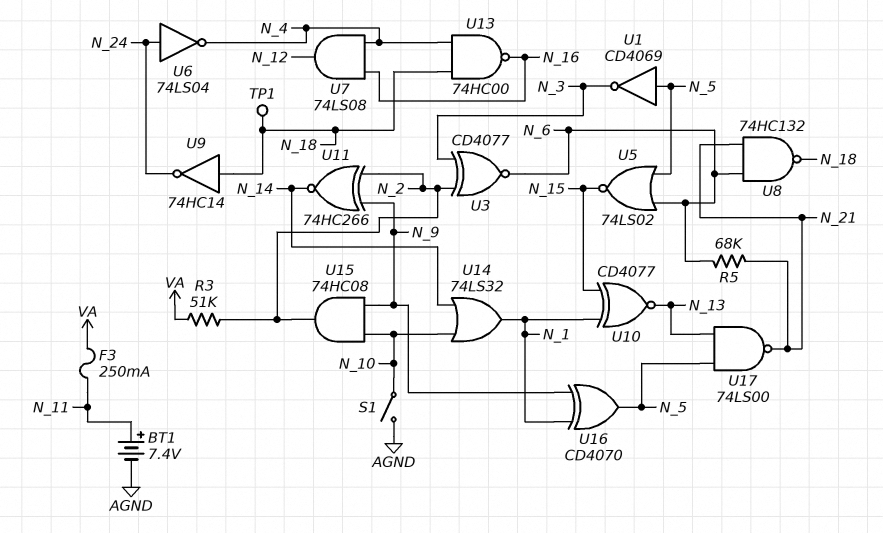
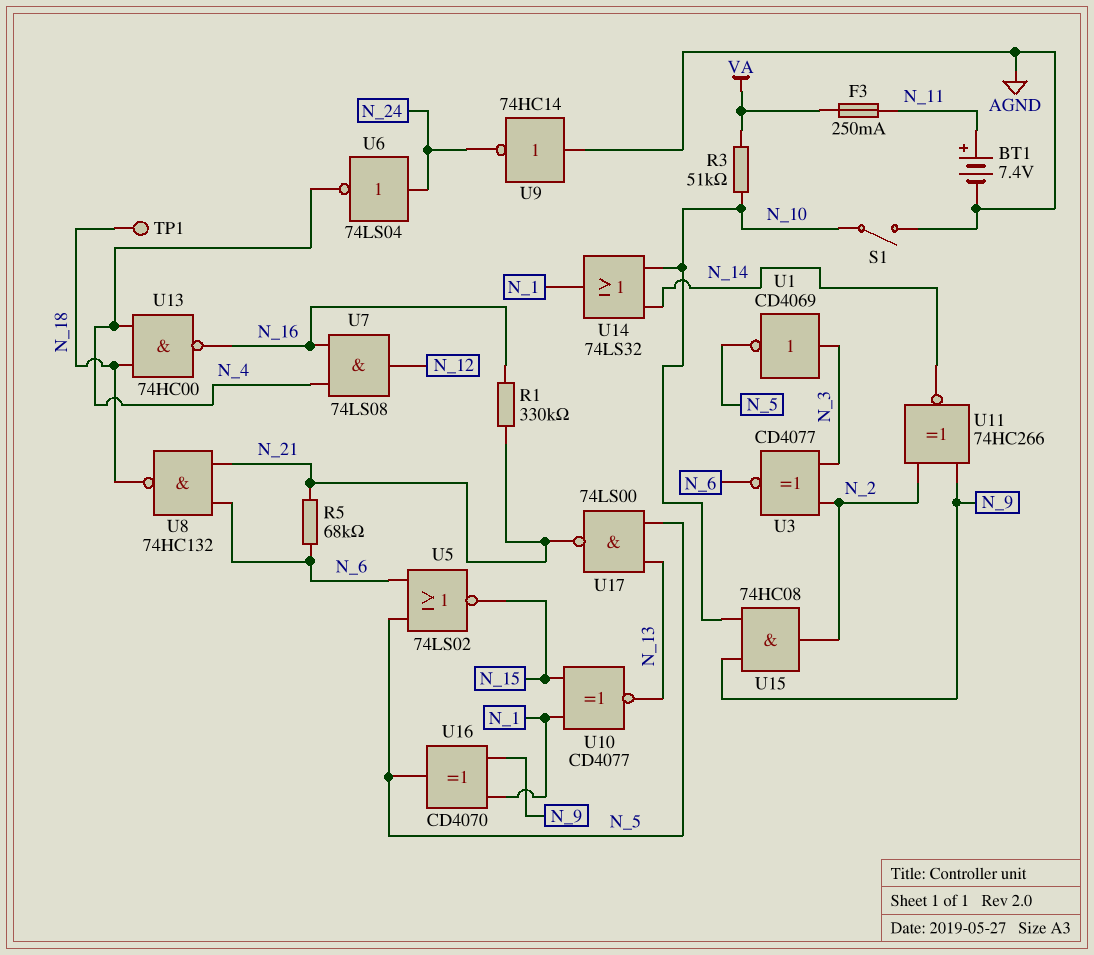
R1: none -> 330k (N_16, N_21)
R3: 51k (N_2, VA) -> 51k (N_10, VA)
U1: NOT CD4069 (in N_5, out N_3) -> NOT CD4069 (in N_3, out N_5)
U9: NOT 74HC14 (in N_18, out N_24) -> NOT 74HC14 (in AGND, out N_24)

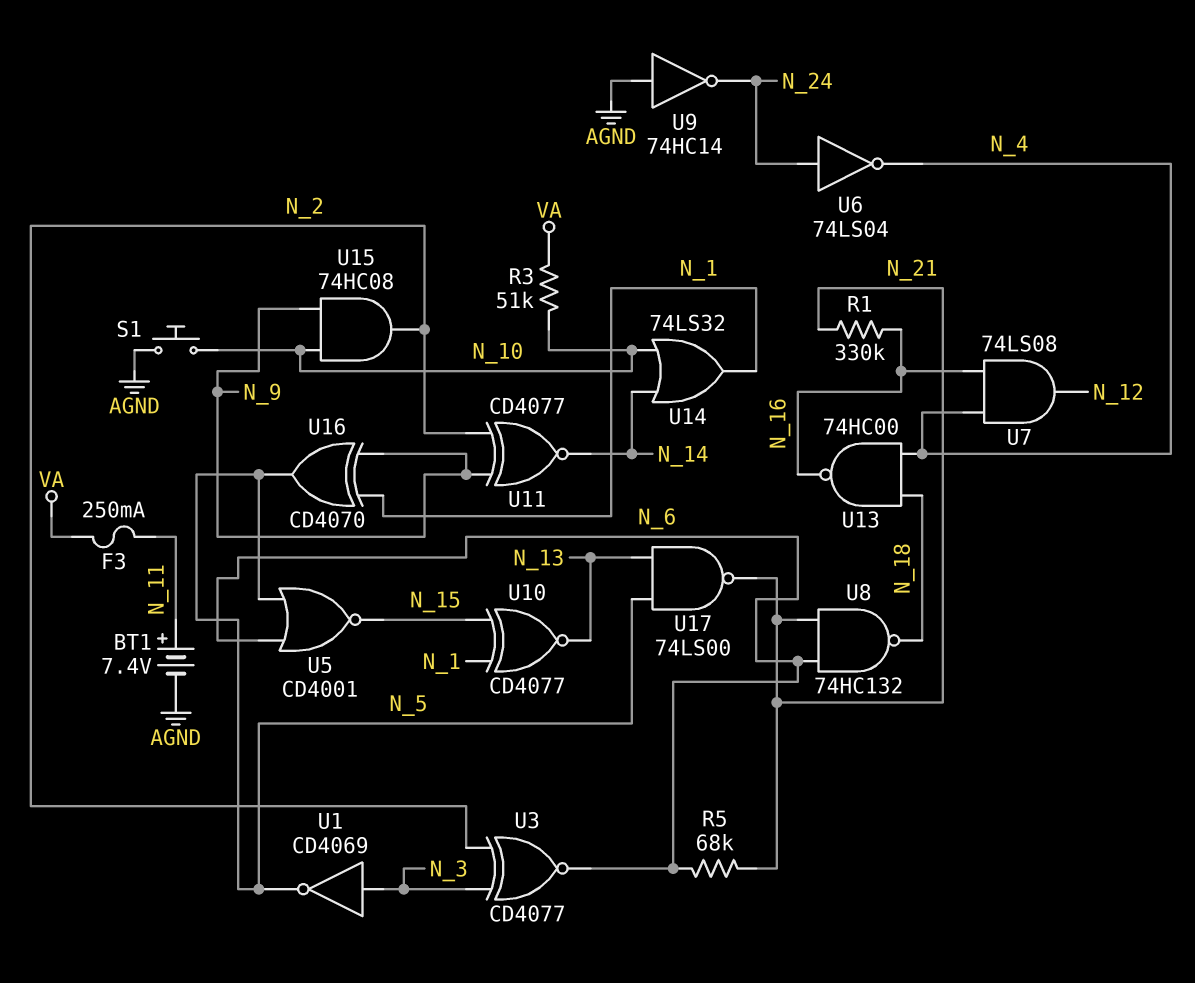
S1: switch (AGND, N_10) -> button (AGND, N_10)
TP1: test point (N_18) -> none
U5: NOR 74LS02 (in N_5, in N_6, out N_15) -> NOR CD4001 (in N_5, in N_6, out N_15)
U11: XNOR 74HC266 (in N_2, in N_9, out N_14) -> XNOR CD4077 (in N_2, in N_9, out N_14)

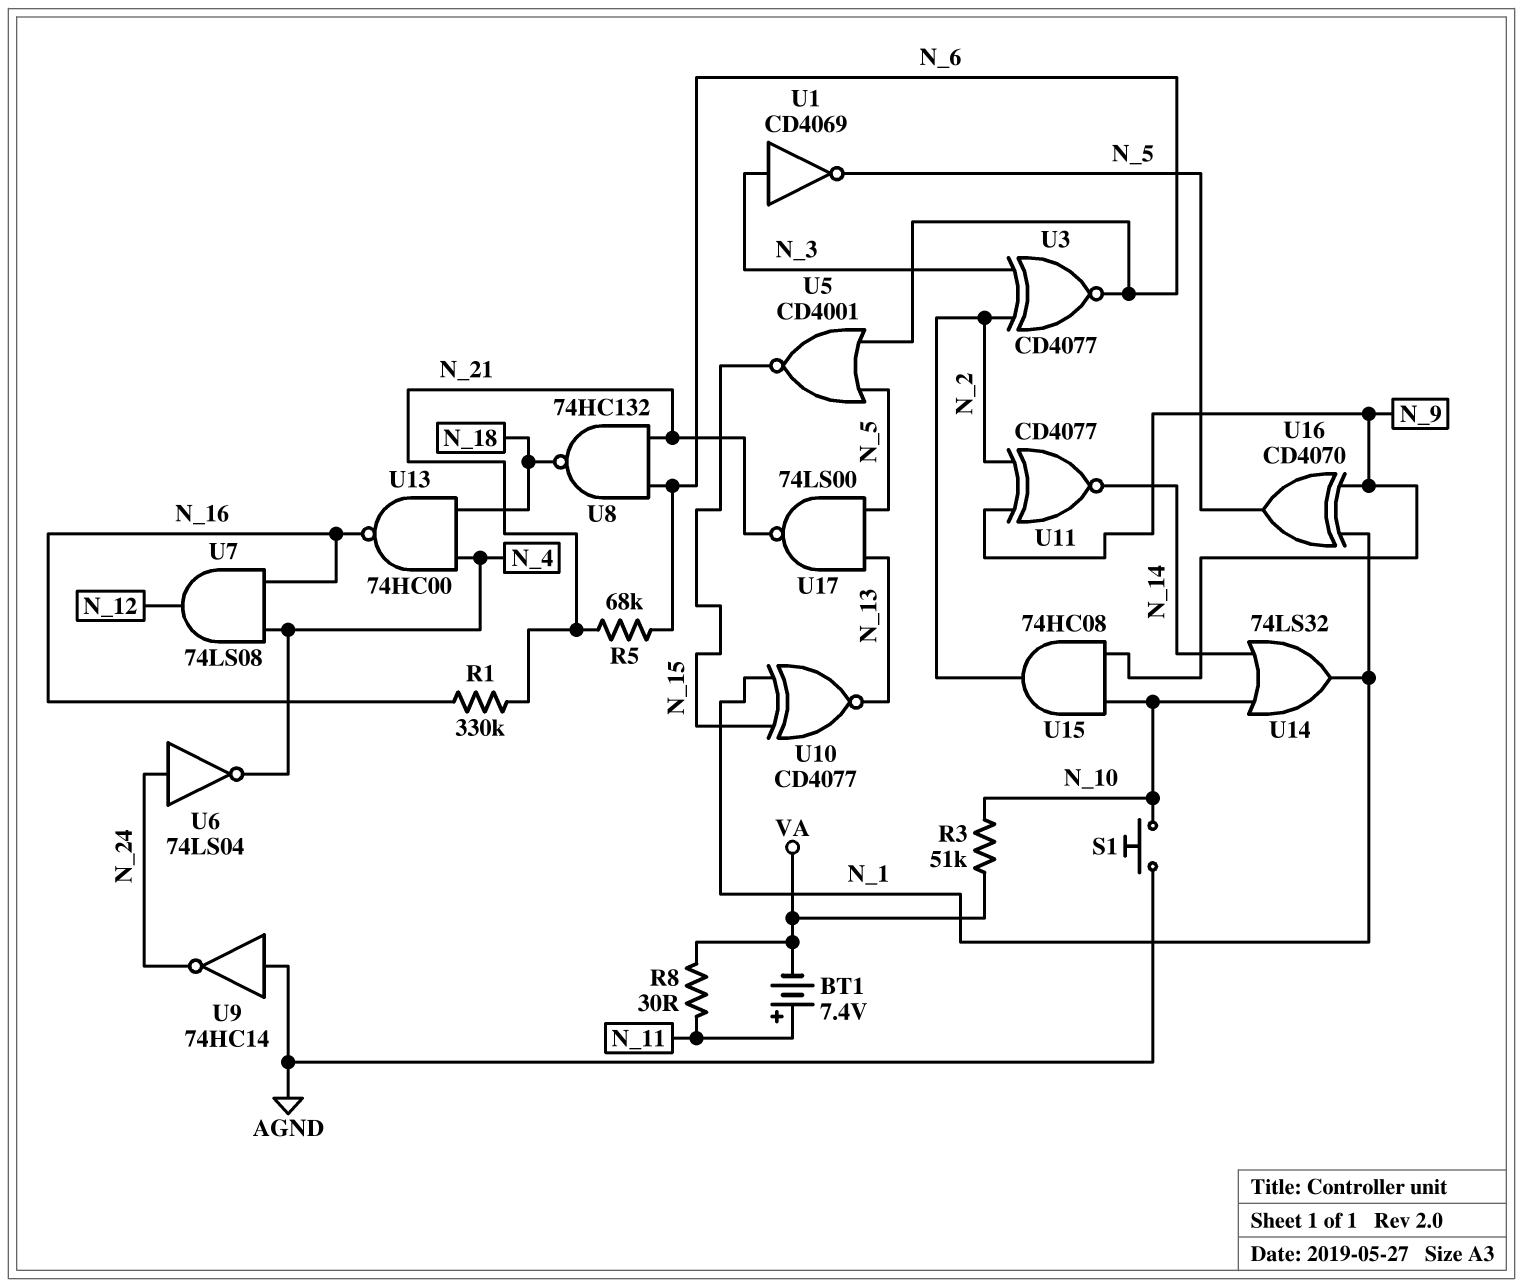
BT1: 7.4V (plus N_11, minus AGND) -> 7.4V (plus N_11, minus VA)
F3: 250mA (N_11, VA) -> none
R8: none -> 30 (N_11, VA)

